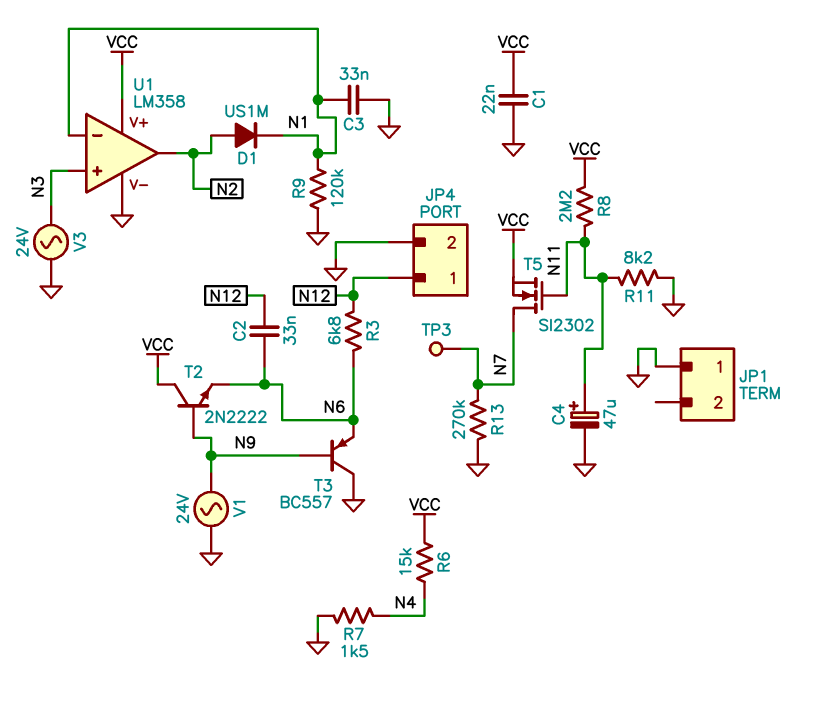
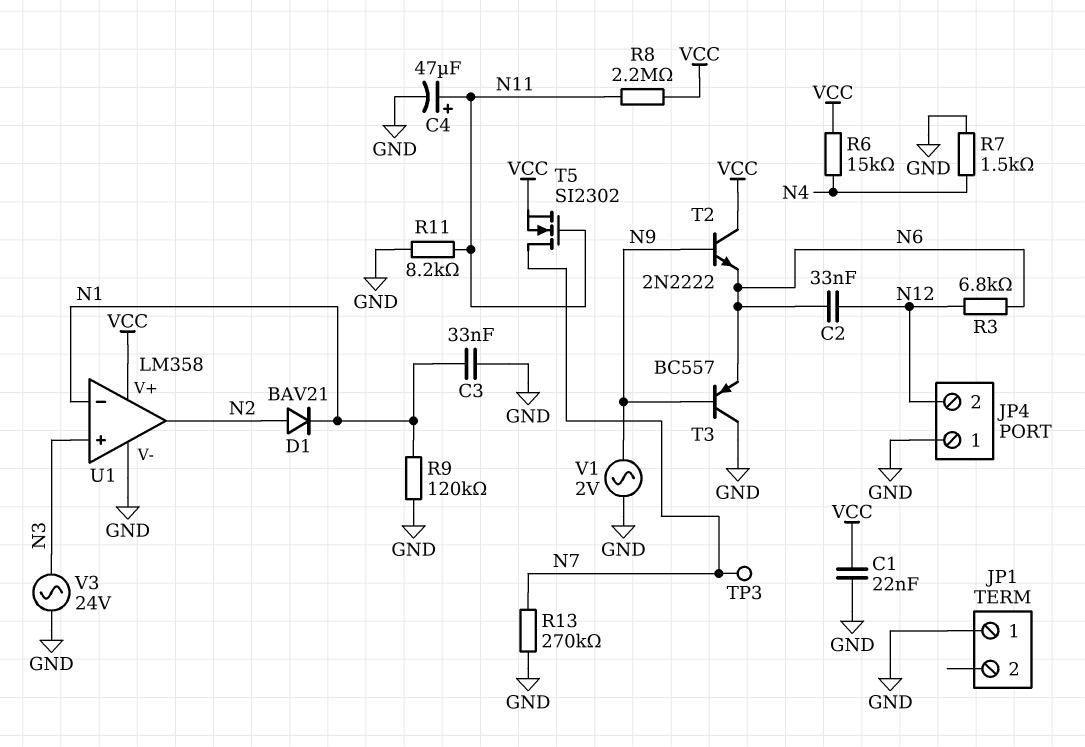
D1: diode US1M (A N2, K N1) -> diode BAV21 (A N2, K N1)
JP4 pin 1: N12 -> GND
JP4 pin 2: GND -> N12
V1: AC 24V (GND, N9) -> AC 2V (GND, N9)

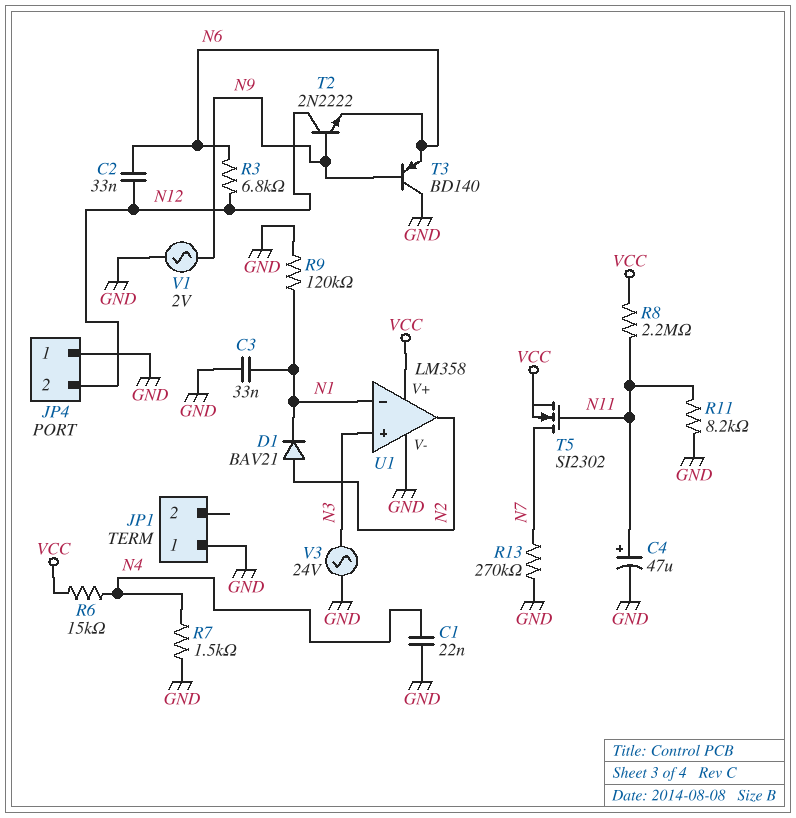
C1: 22nF (GND, VCC) -> 22nF (GND, N4)
T2: NPN 2N2222 (B N9, C VCC, E N6) -> NPN 2N2222 (B N9, C N12, E N6)
T3: PNP BC557 (B N9, C GND, E N6) -> PNP BD140 (B N9, C GND, E N6)
TP3: test point (N7) -> none

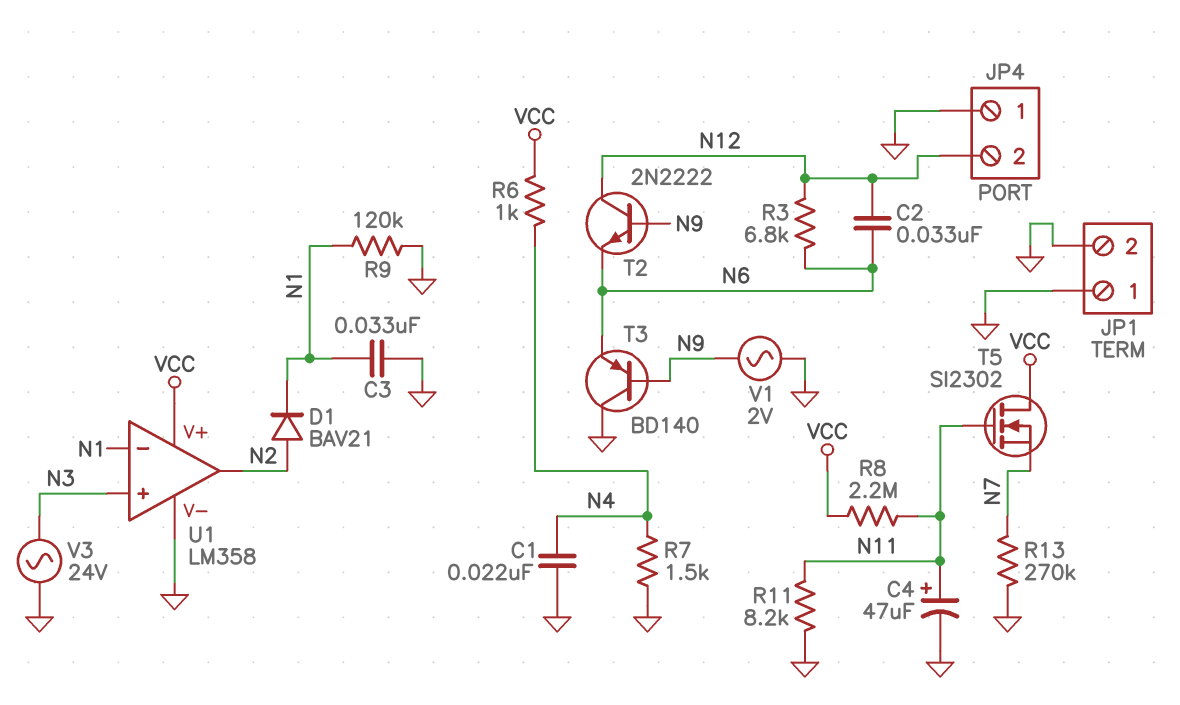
JP1 pin 2: none -> GND
R6: 15k (N4, VCC) -> 1k (N4, VCC)
T5: NMOS SI2302 (G N11, D N7, S VCC) -> NMOS SI2302 (G N11, D VCC, S N7)

